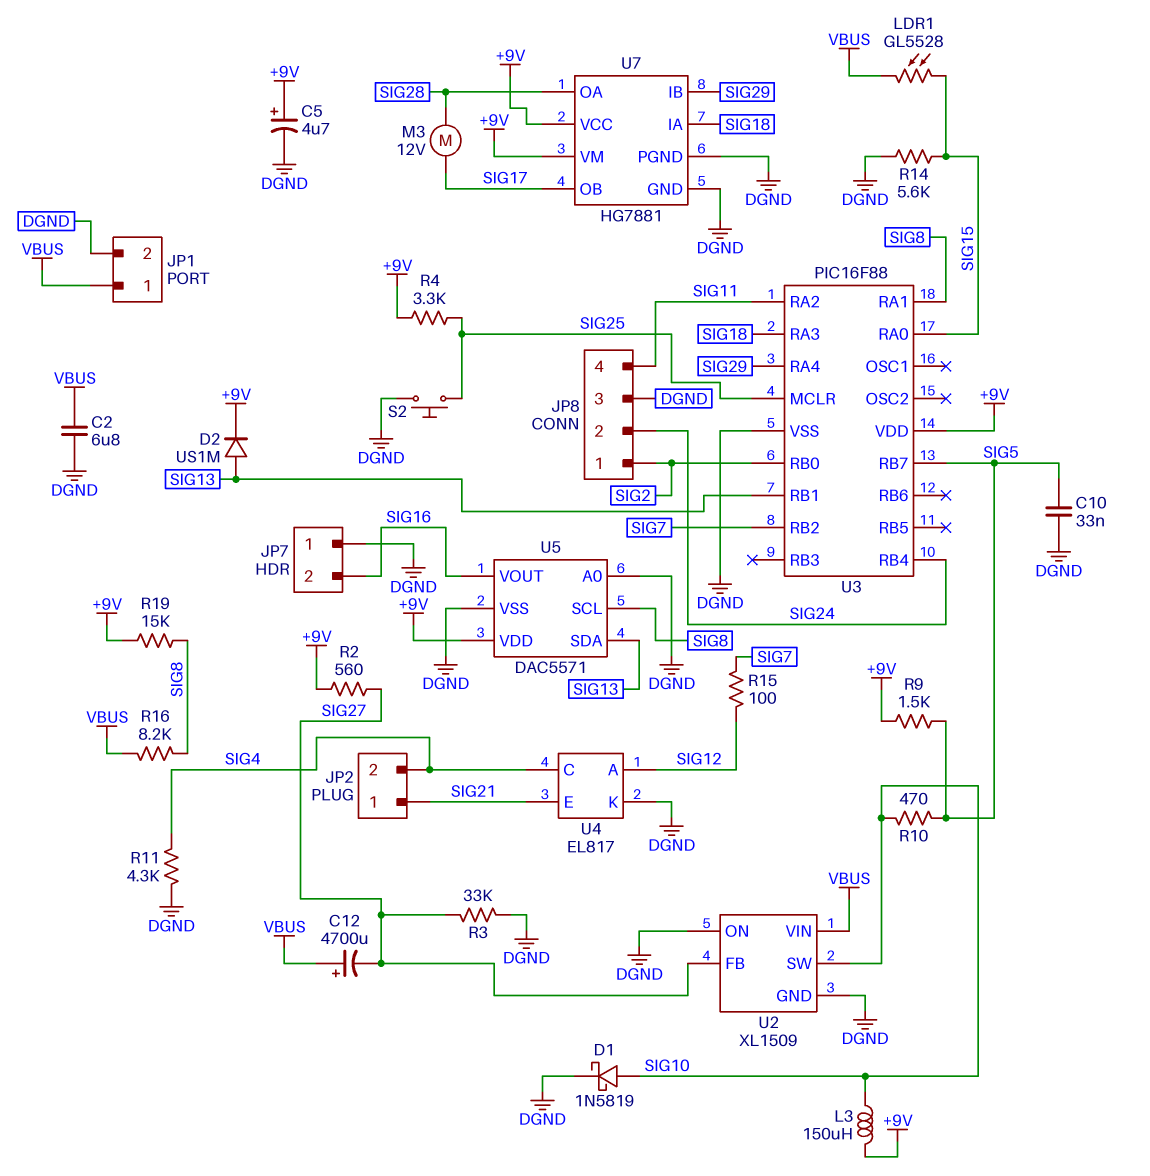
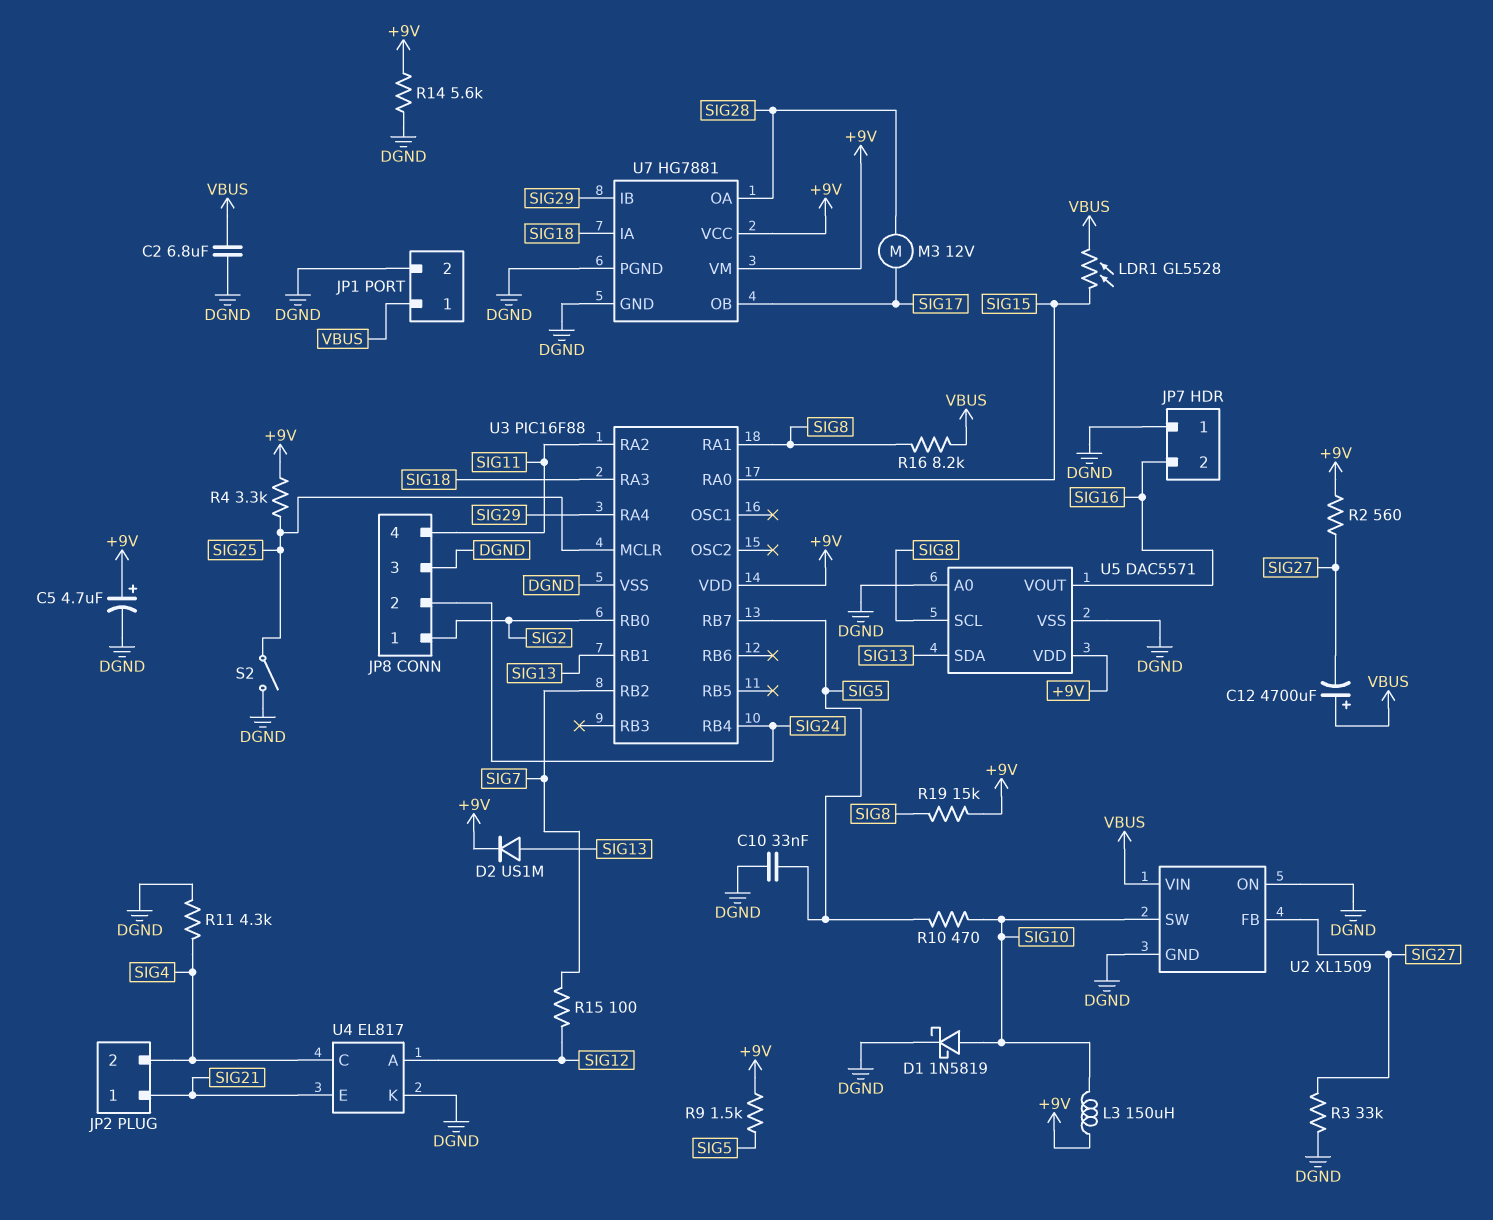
R14: 5.6k (DGND, SIG15) -> 5.6k (+9V, DGND)
S2: button (DGND, SIG25) -> switch (DGND, SIG25)

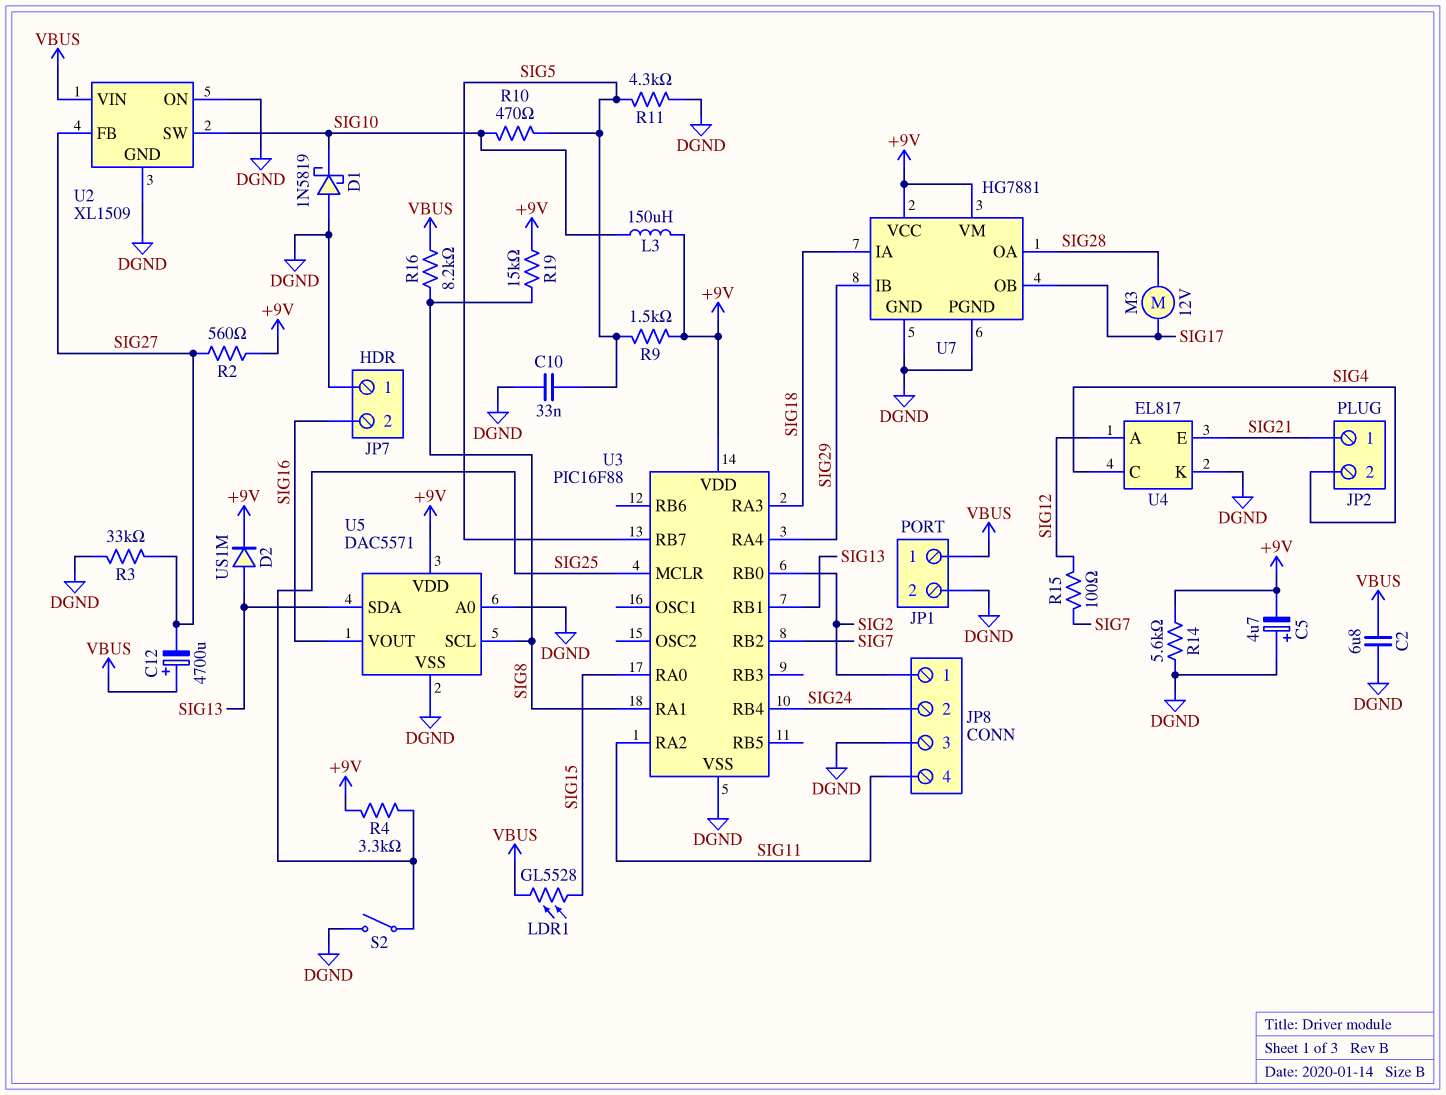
C5: 4.7uF (plus +9V, minus DGND) -> 4.7uF (plus DGND, minus +9V)
D1: schottky 1N5819 (A SIG10, K DGND) -> schottky 1N5819 (A DGND, K SIG10)
R11: 4.3k (DGND, SIG4) -> 4.3k (DGND, SIG5)

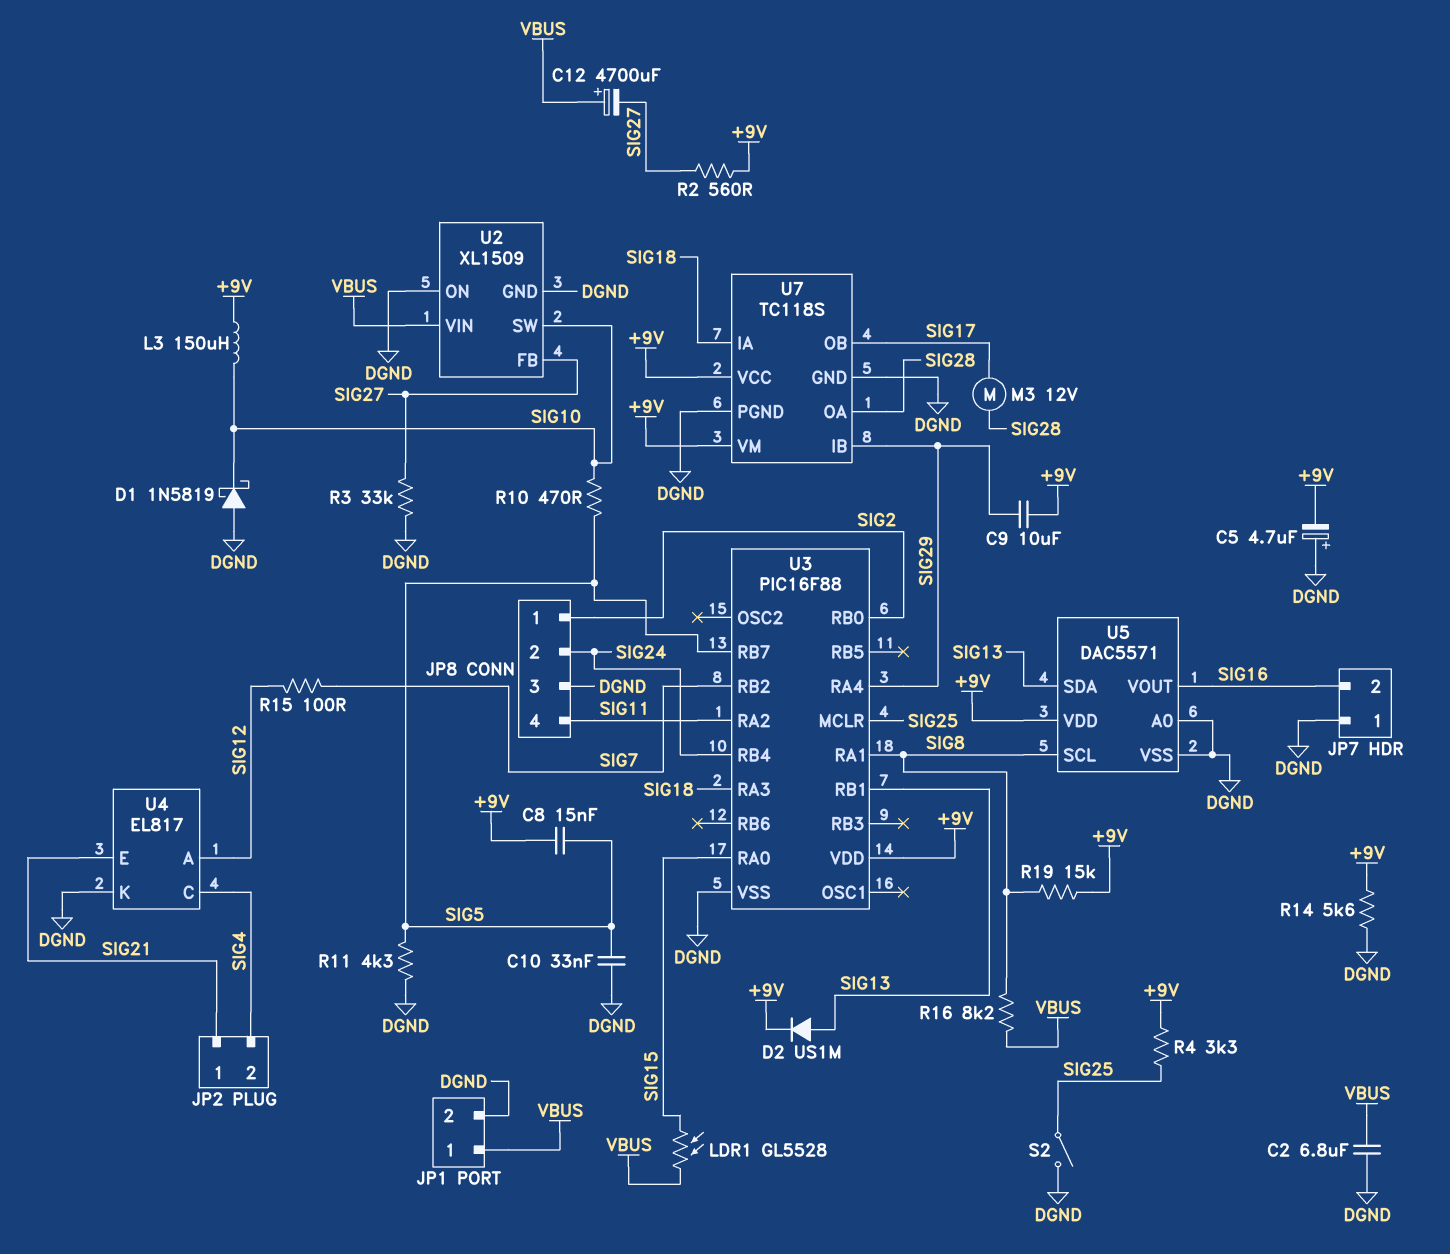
C8: none -> 15nF (+9V, SIG5)
C9: none -> 10uF (+9V, SIG29)
R9: 1.5k (+9V, SIG5) -> none
U7: HG7881 -> TC118S

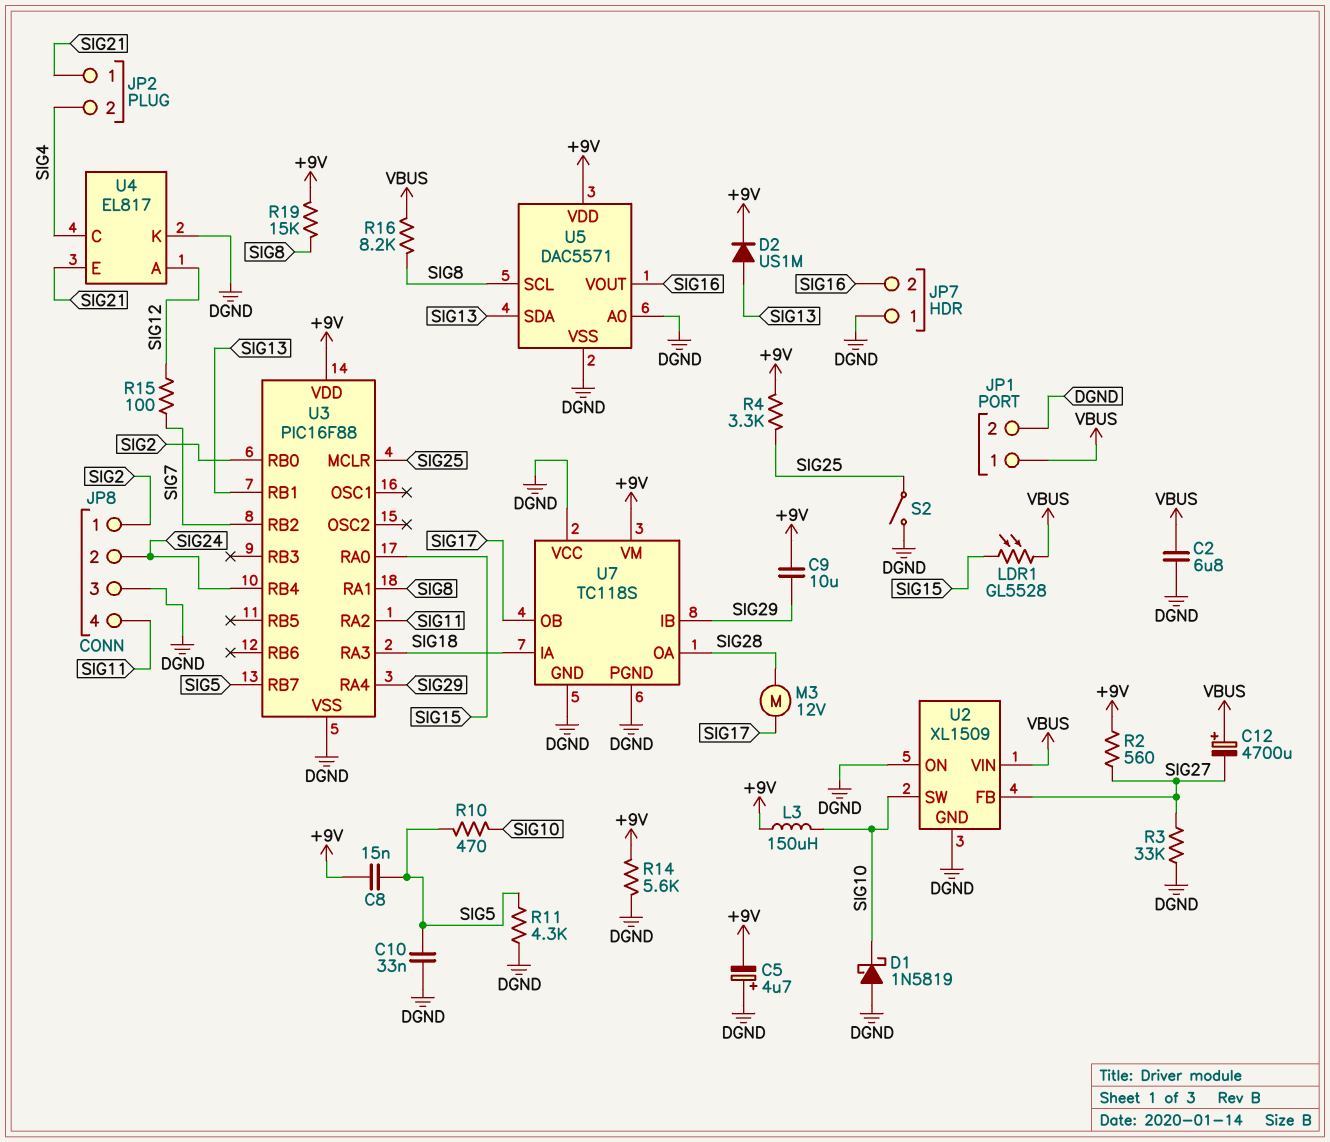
U7 pin VCC: +9V -> DGND

